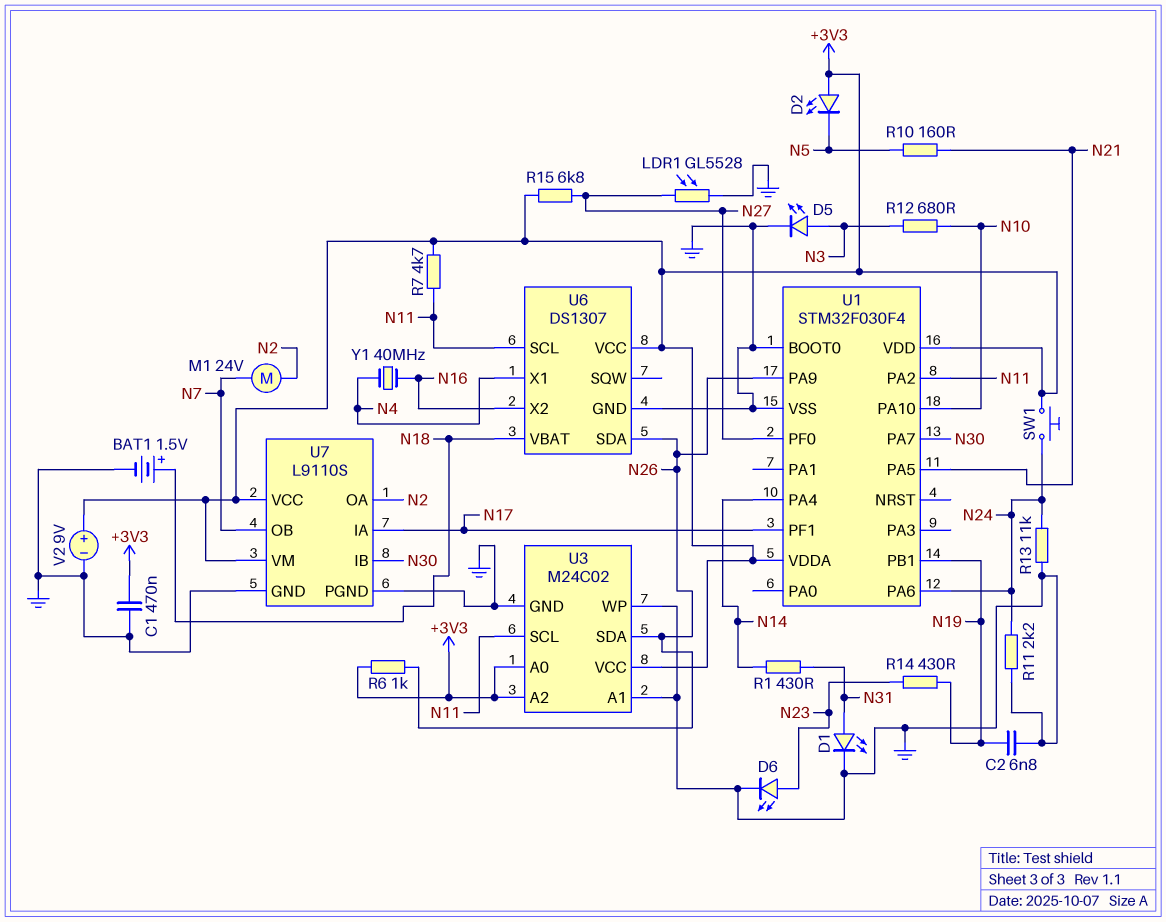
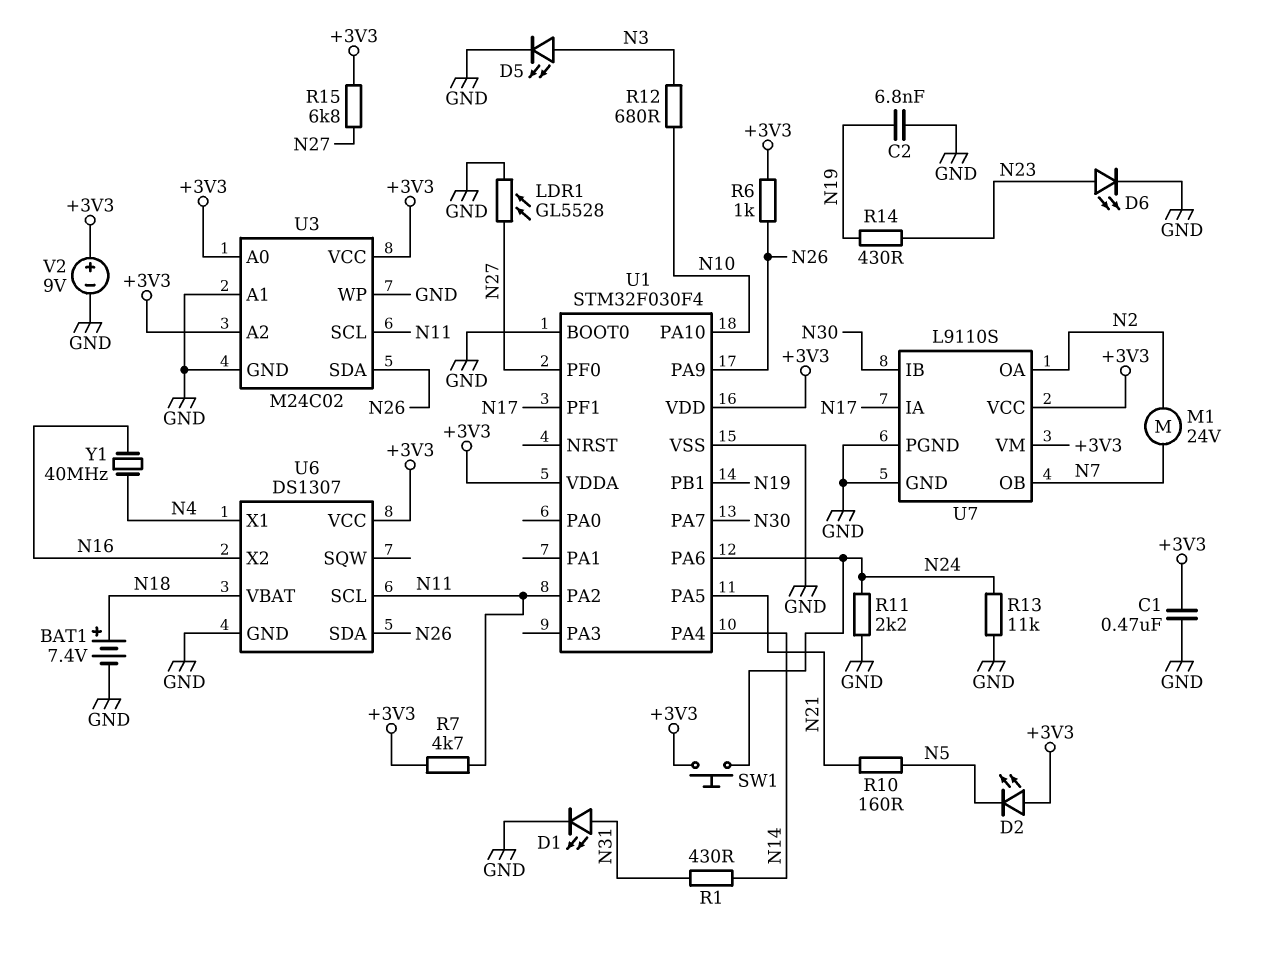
BAT1: 1.5V (plus N18, minus GND) -> 7.4V (plus N18, minus GND)

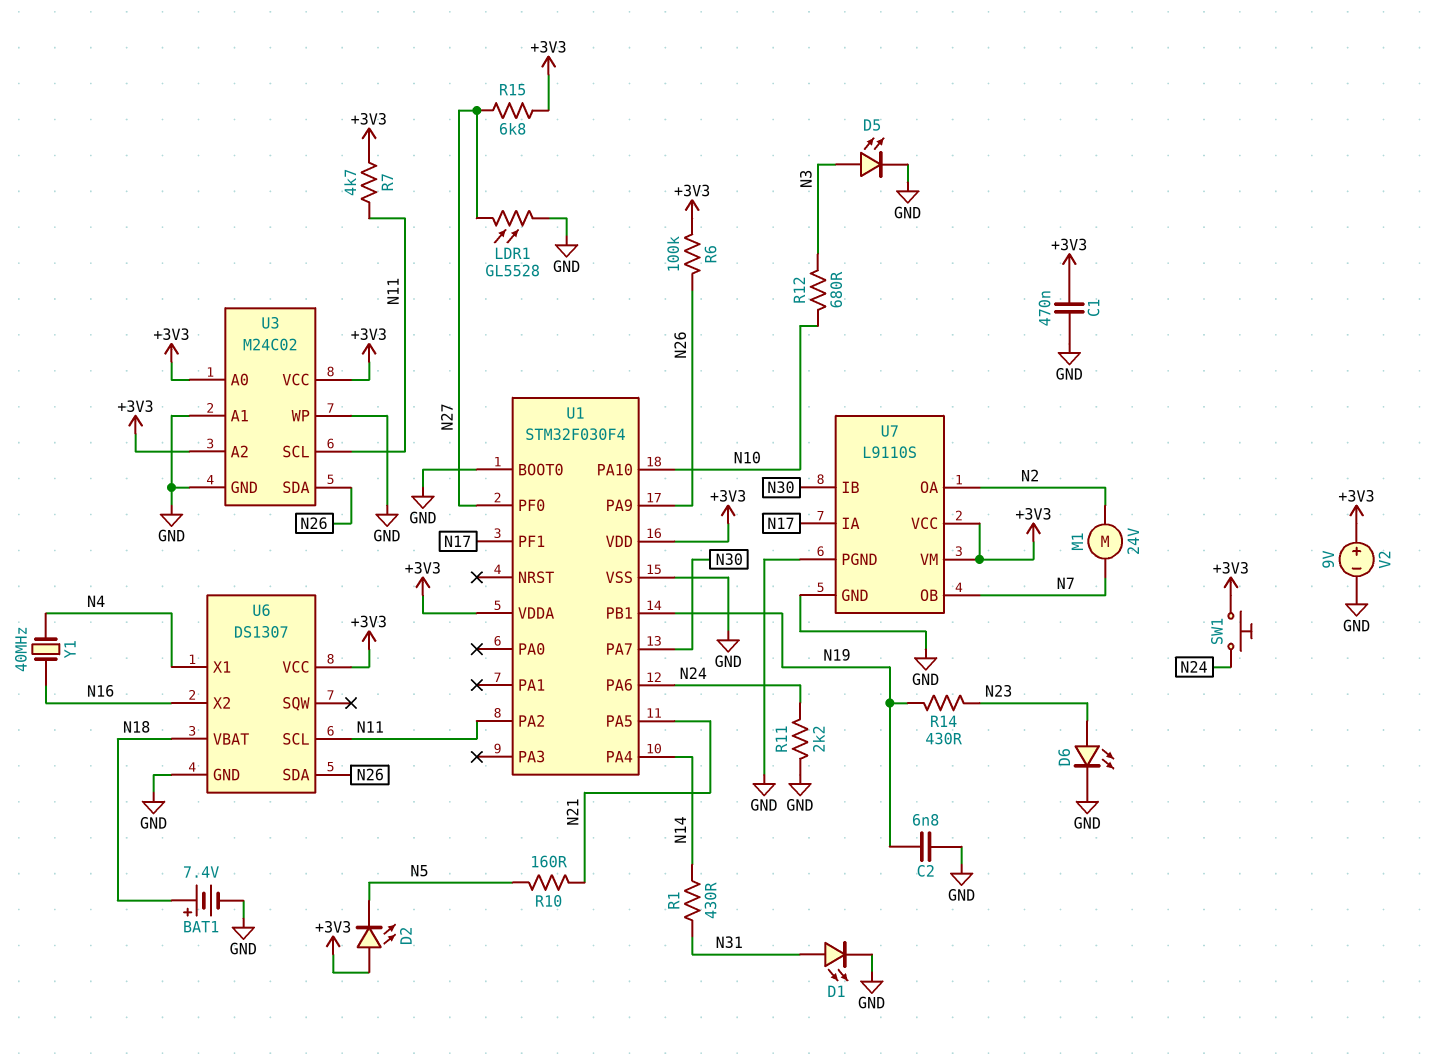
R6: 1k (+3V3, N26) -> 100k (+3V3, N26)
R13: 11k (GND, N24) -> none

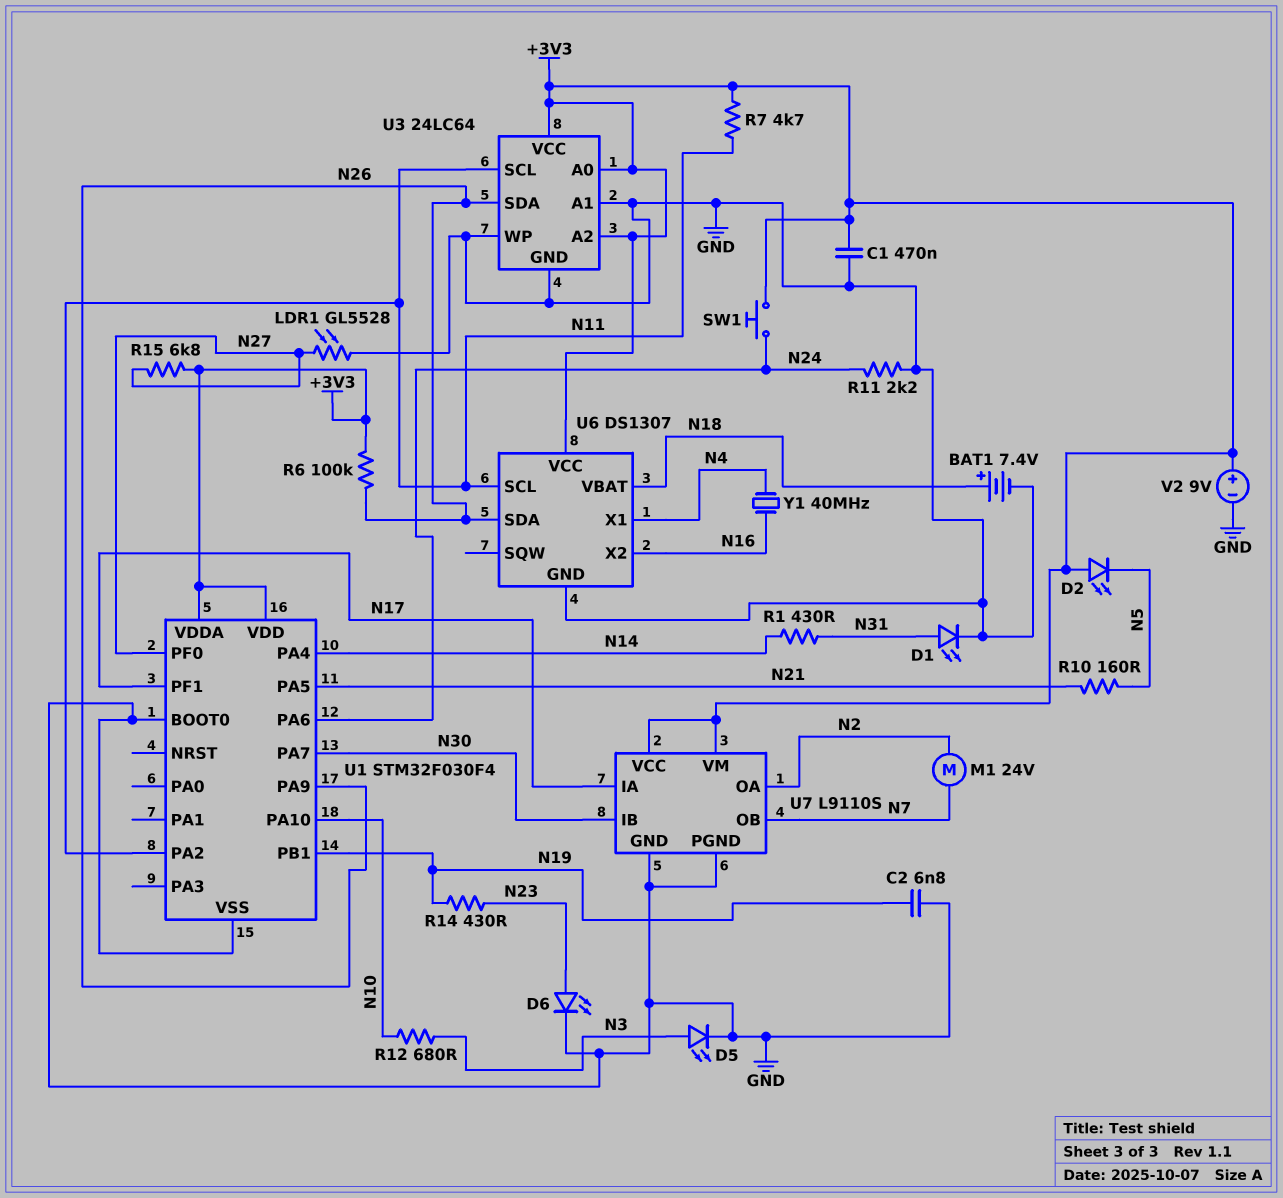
U3: M24C02 -> 24LC64

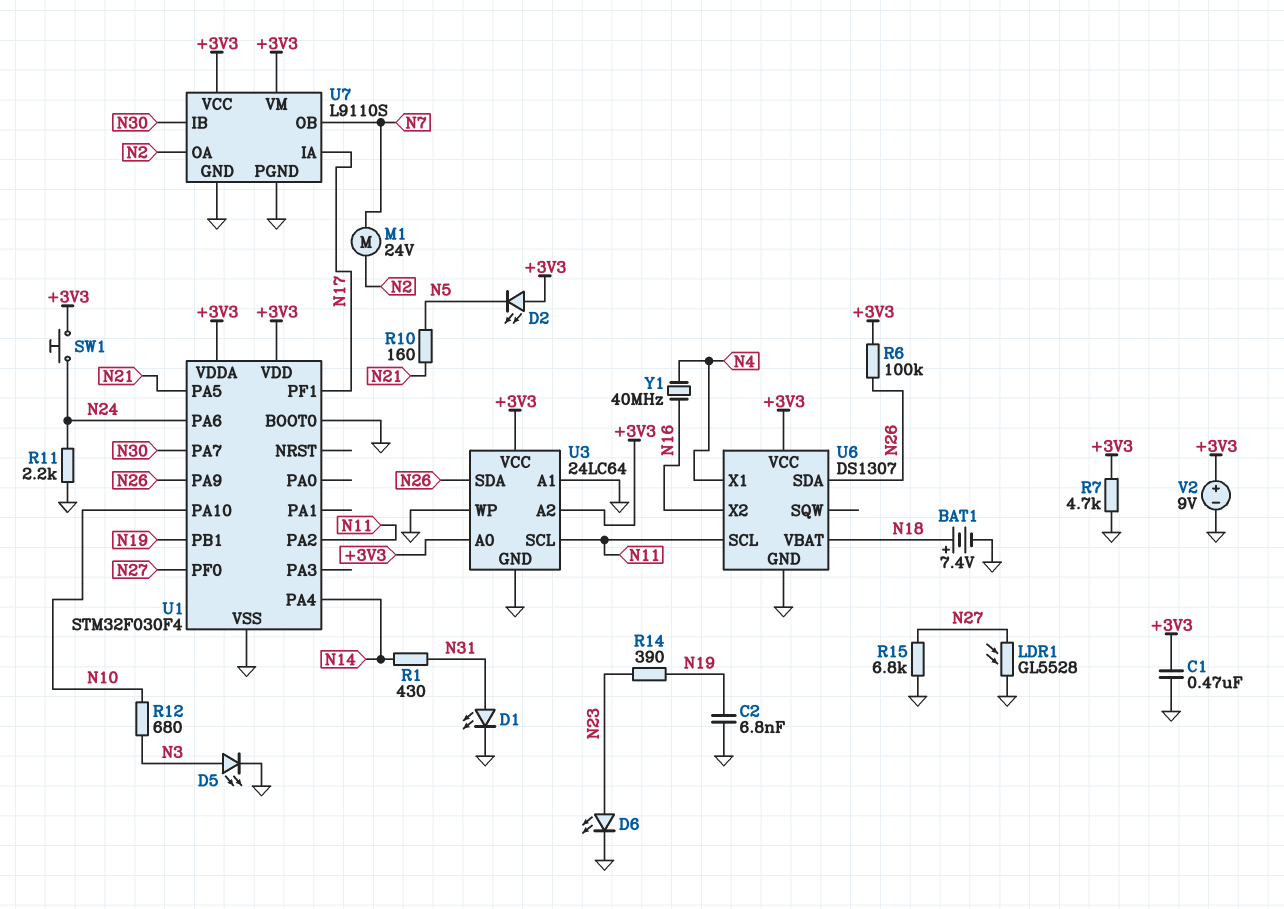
R7: 4.7k (+3V3, N11) -> 4.7k (+3V3, GND)
R14: 430 (N19, N23) -> 390 (N19, N23)
R15: 6.8k (+3V3, N27) -> 6.8k (GND, N27)

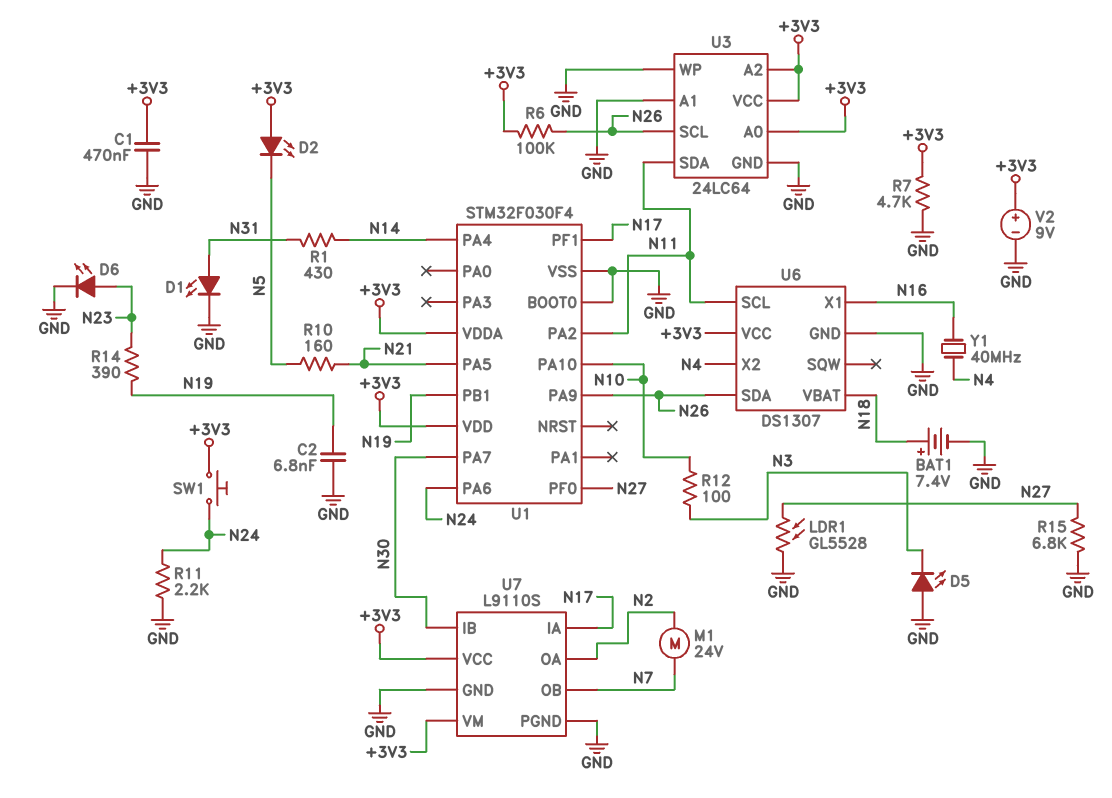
D5: LED (A N3, K GND) -> LED (A GND, K N3)
R12: 680 (N3, N10) -> 100 (N3, N10)
U3 pin SCL: N11 -> N26
U3 pin SDA: N26 -> N11
U6 pin X1: N4 -> N16
U6 pin X2: N16 -> N4

